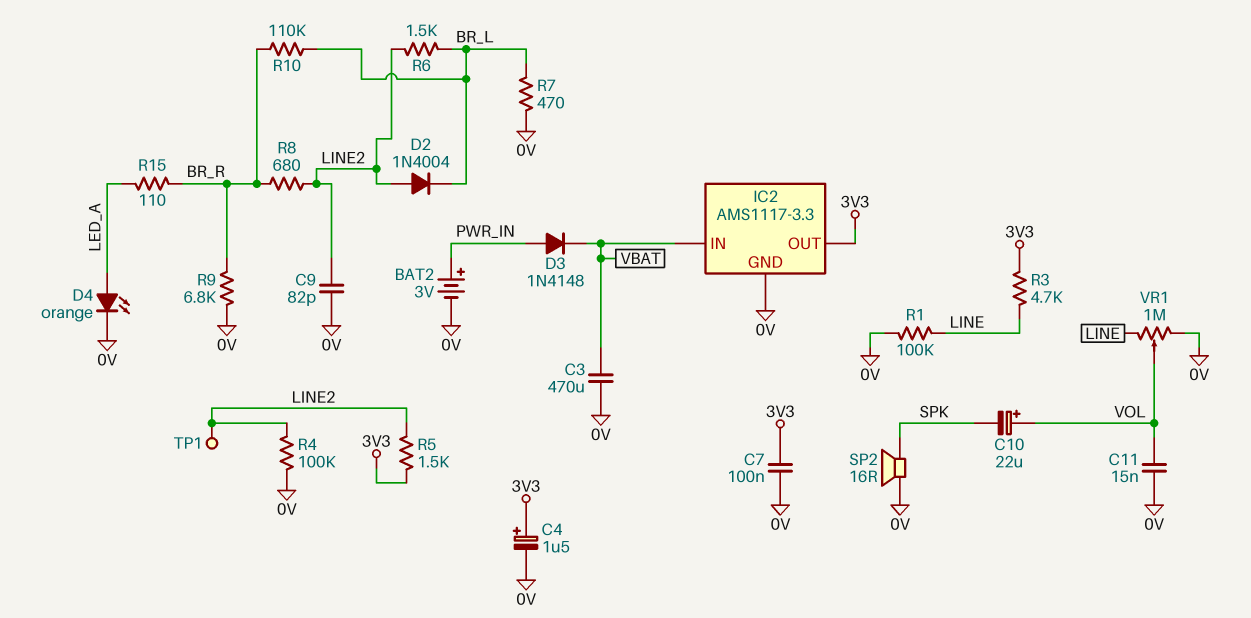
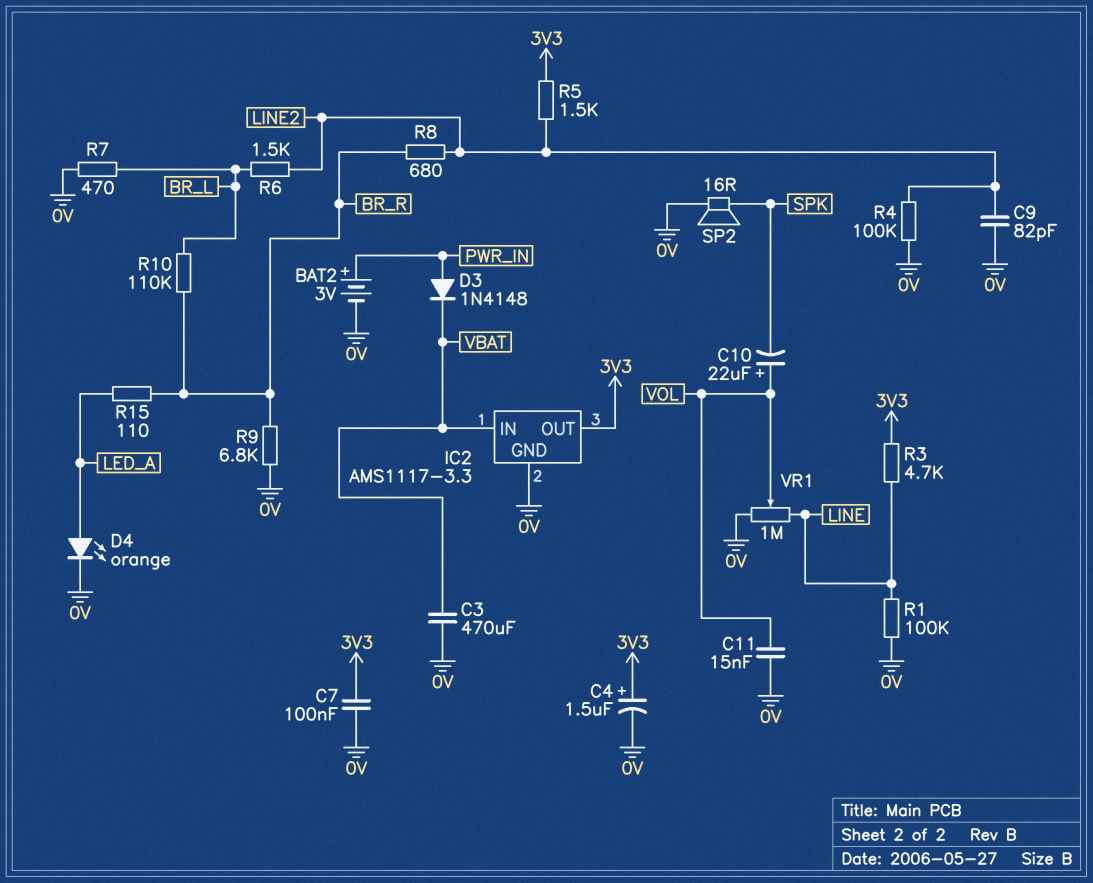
D2: diode 1N4004 (A LINE2, K BR_L) -> none
TP1: test point (LINE2) -> none

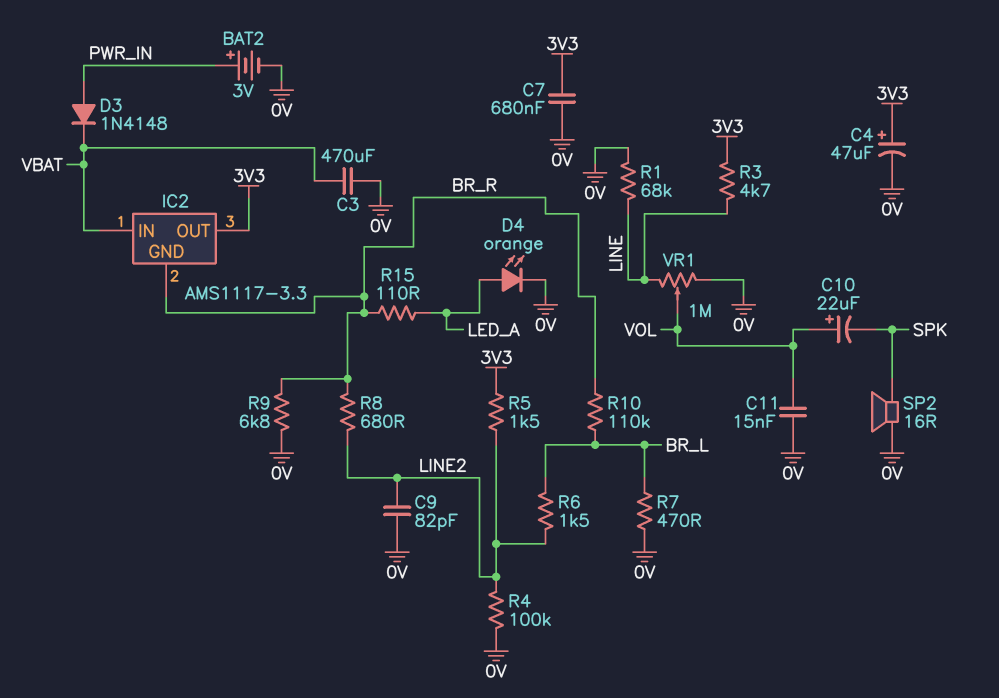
C4: 1.5uF (plus 3V3, minus 0V) -> 47uF (plus 3V3, minus 0V)
C7: 100nF (0V, 3V3) -> 680nF (0V, 3V3)
IC2 pin GND: 0V -> BR_R
R1: 100k (0V, LINE) -> 68k (0V, LINE)

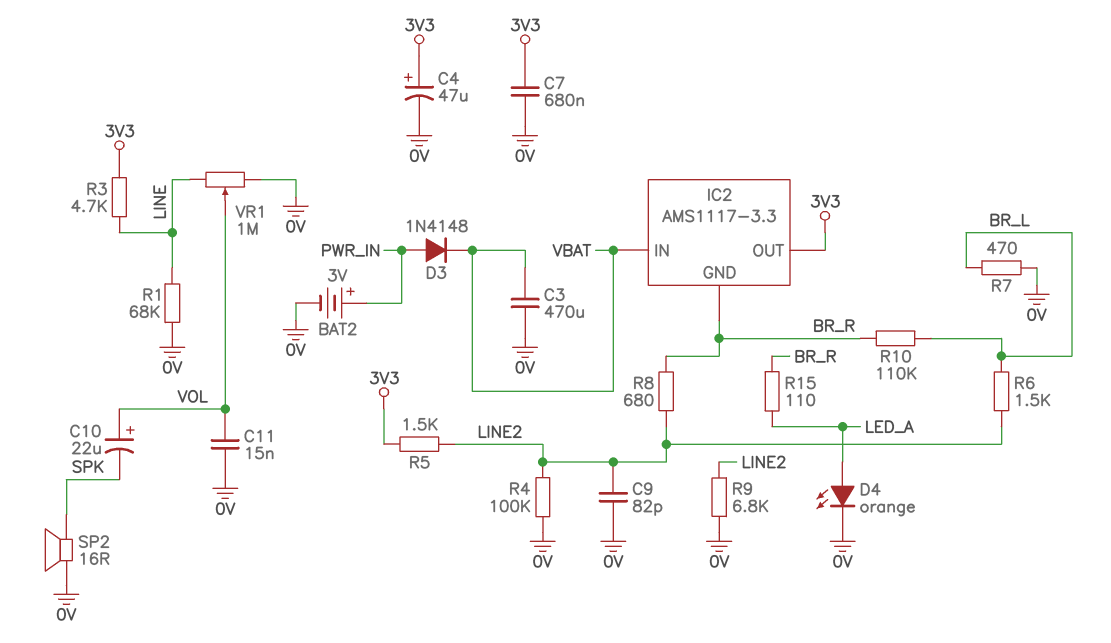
R9: 6.8k (0V, BR_R) -> 6.8k (0V, LINE2)

